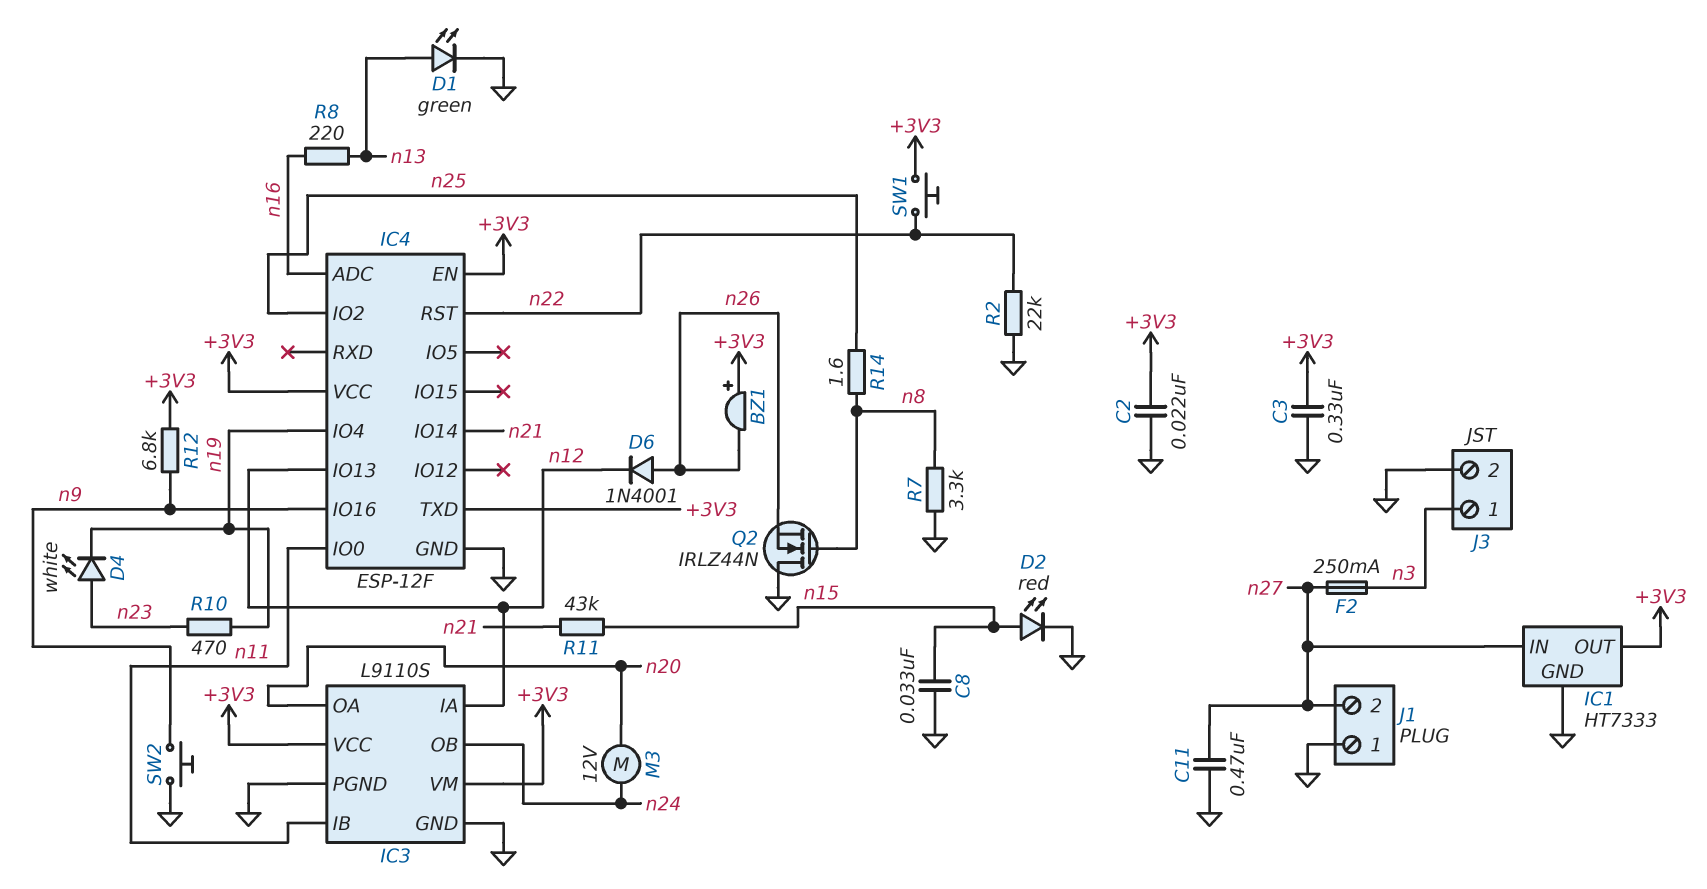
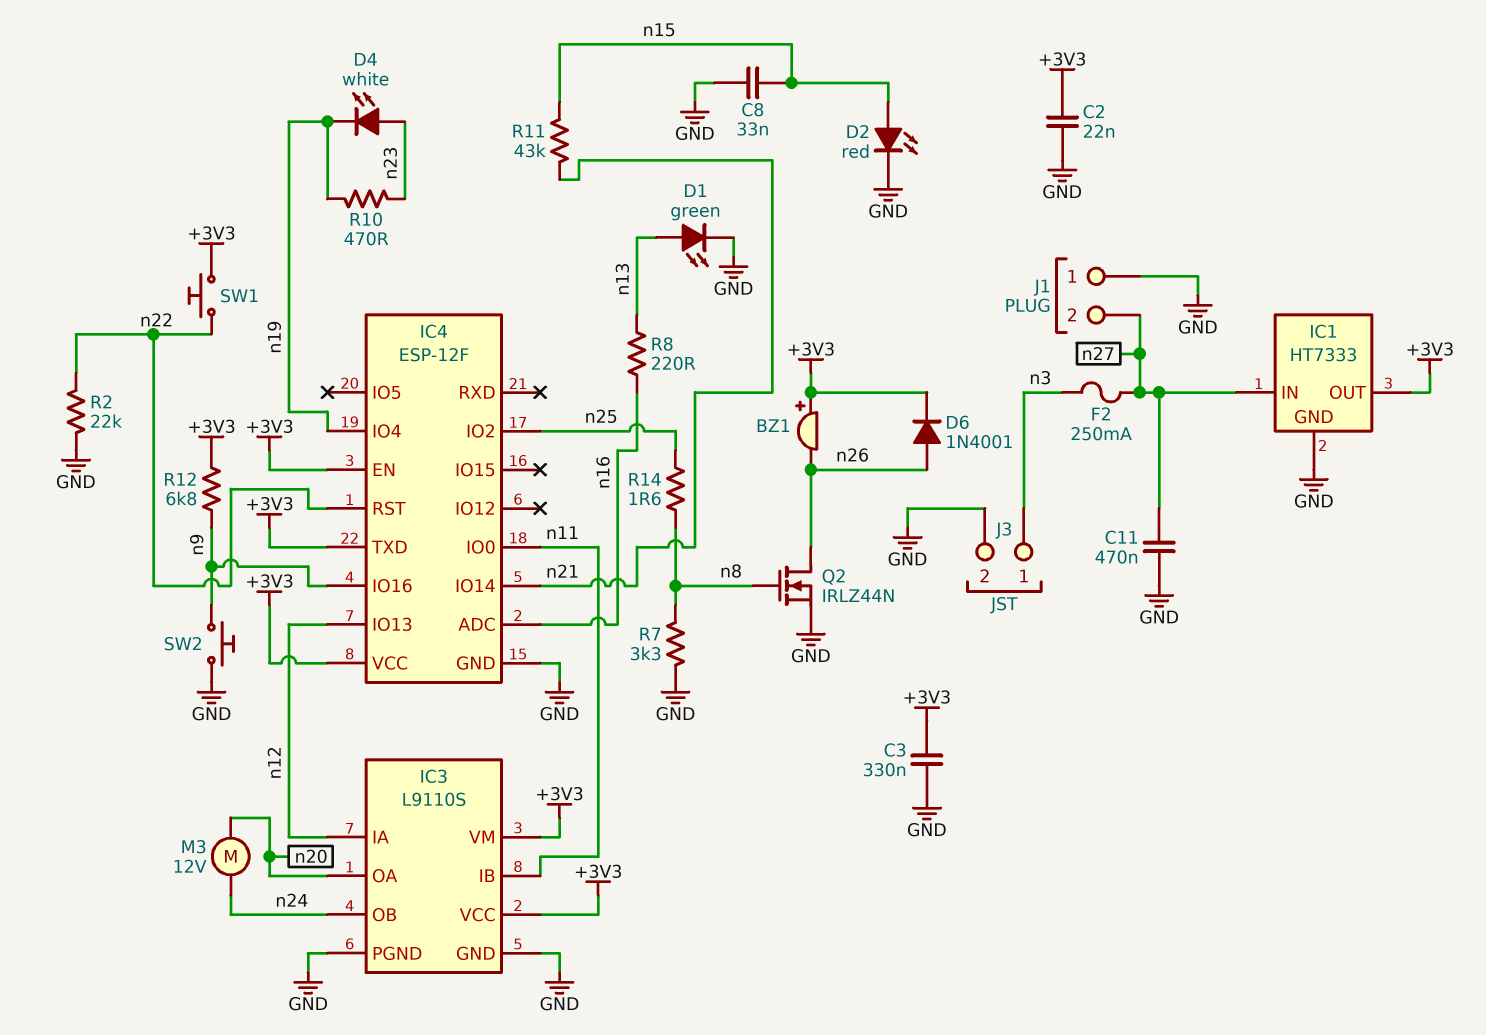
D6: diode 1N4001 (A n26, K n12) -> diode 1N4001 (A n26, K +3V3)
Q2: NMOS IRLZ44N (G n8, D GND, S n26) -> NMOS IRLZ44N (G n8, D n26, S GND)

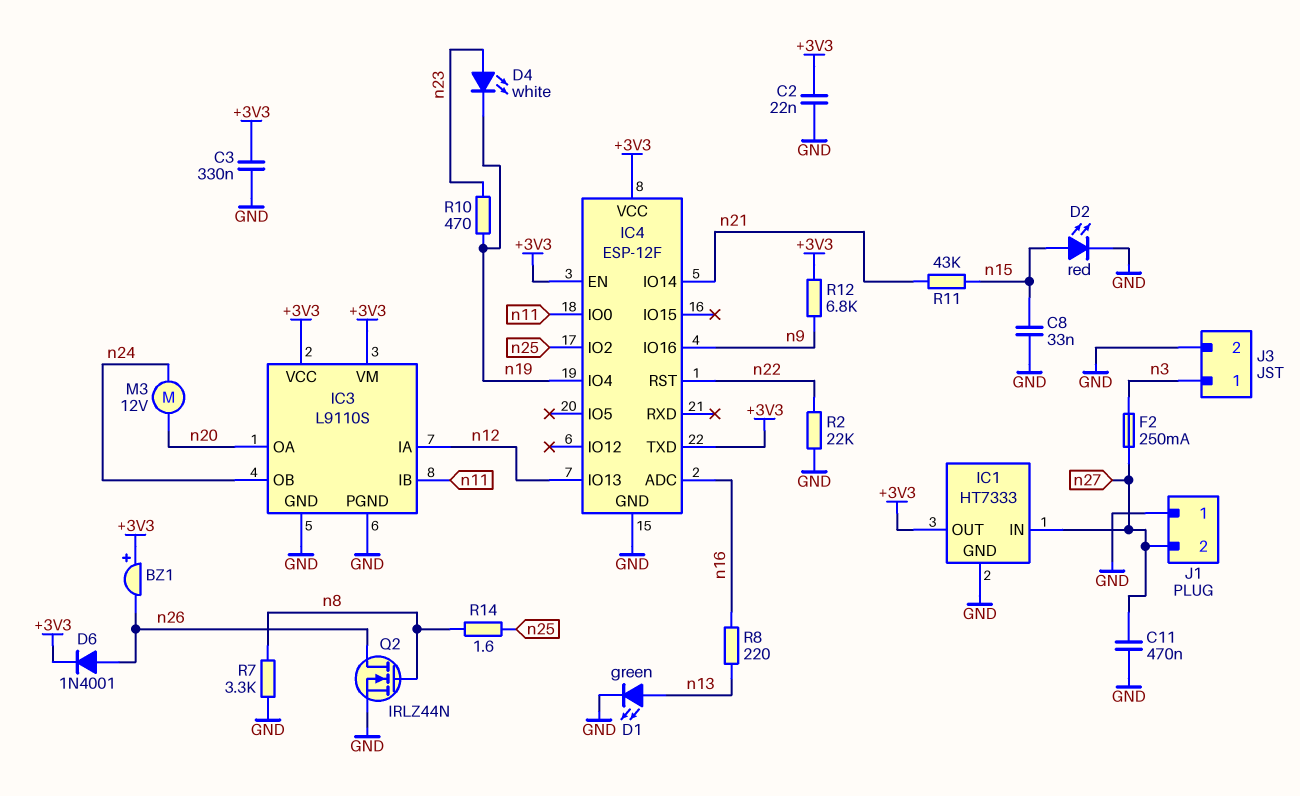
SW1: button (+3V3, n22) -> none
SW2: button (GND, n9) -> none

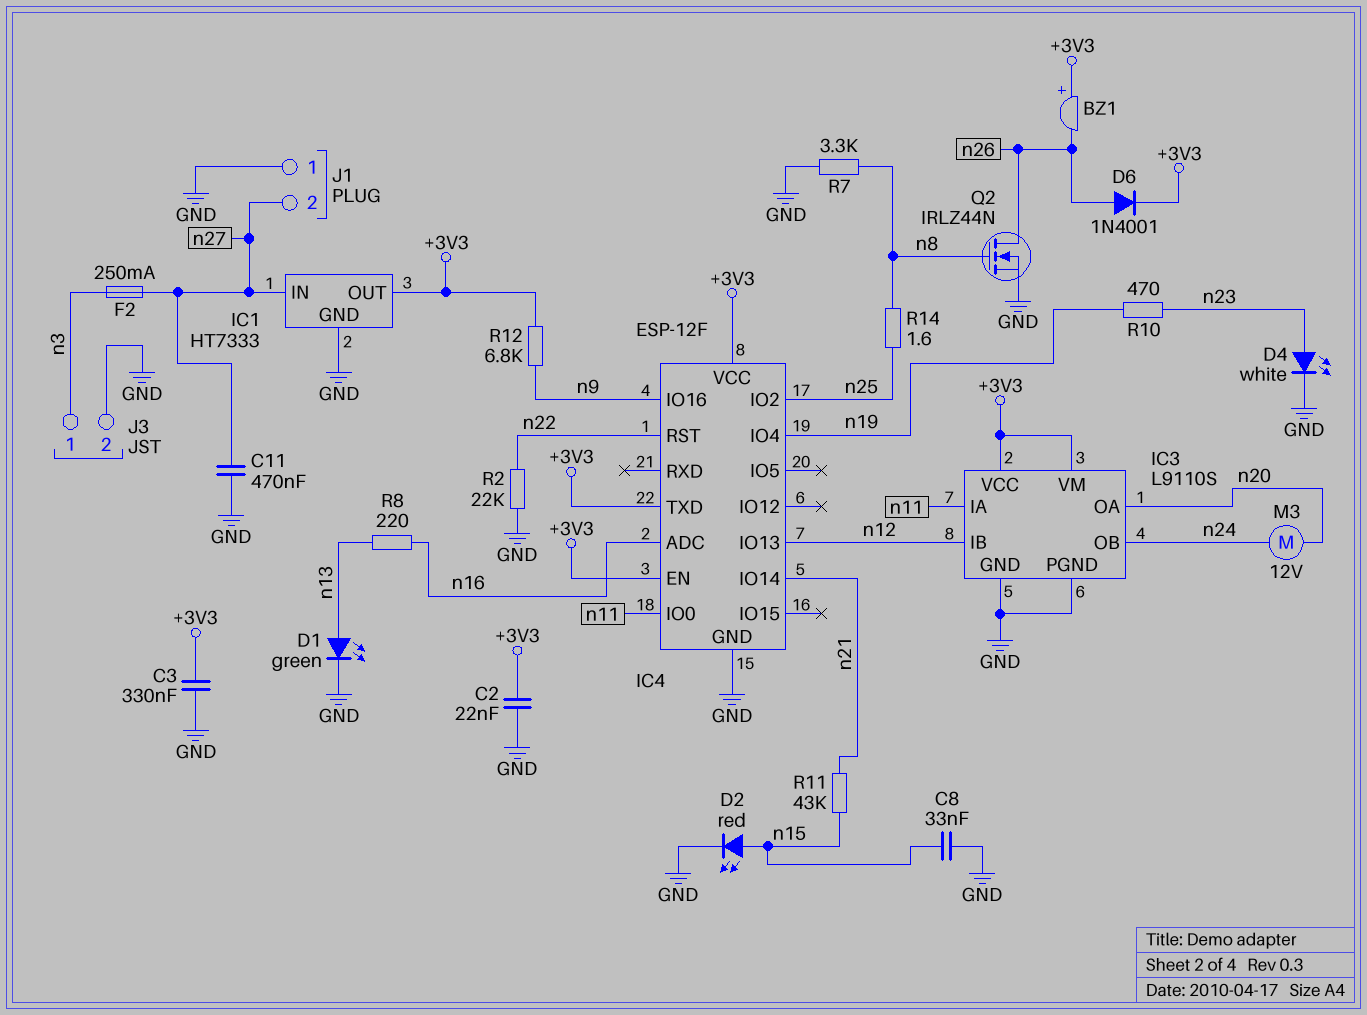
D4: LED white (A n23, K n19) -> LED white (A n23, K GND)
IC3 pin IA: n12 -> n11
IC3 pin IB: n11 -> n12

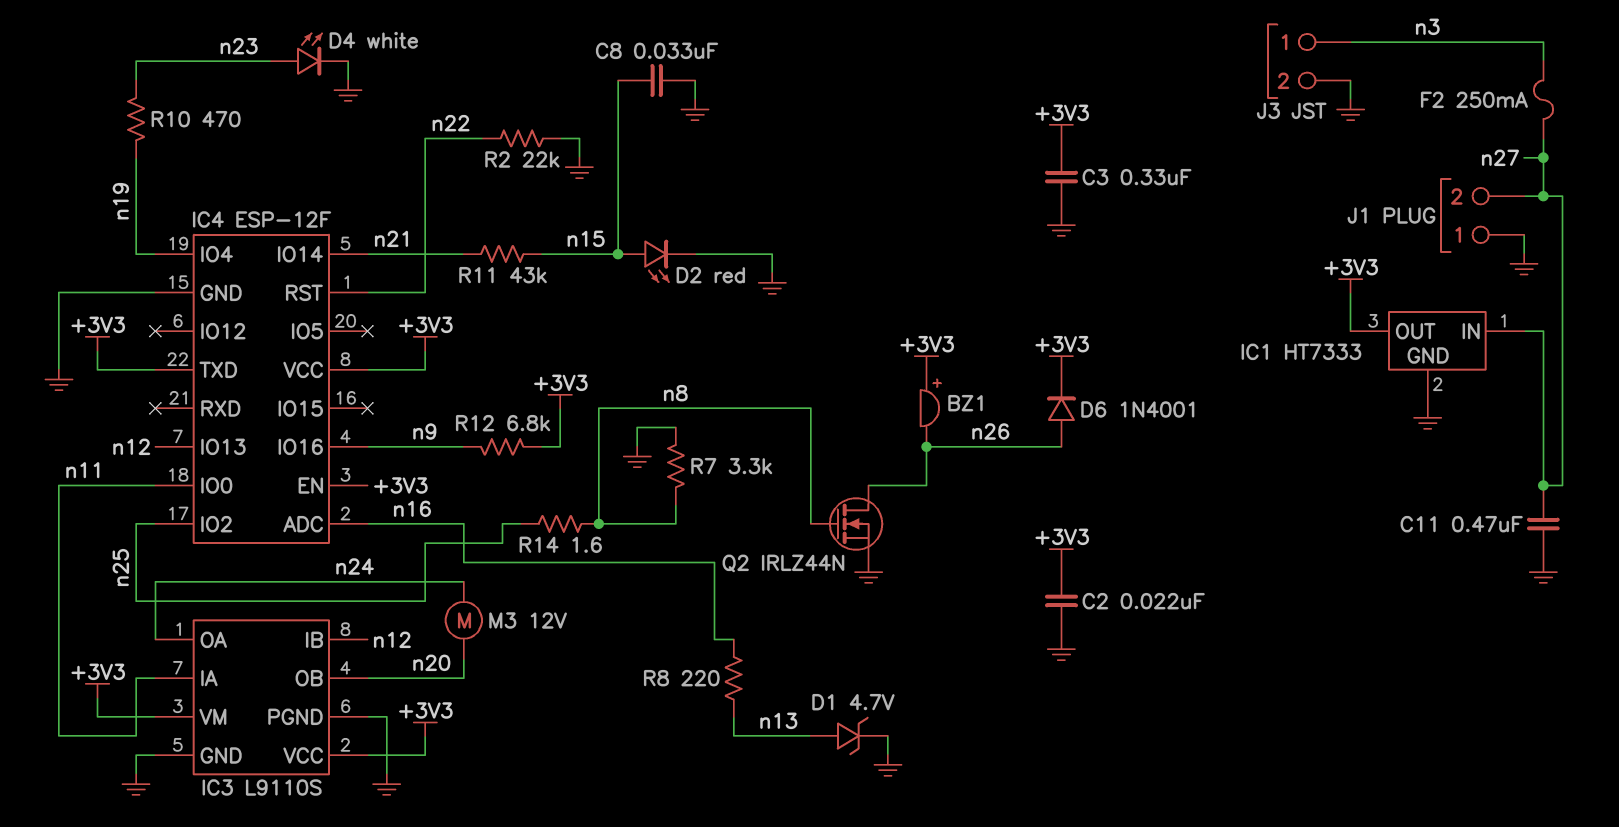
D1: LED green (A n13, K GND) -> zener 4.7V (A n13, K GND)
IC3 pin OA: n20 -> n24
IC3 pin OB: n24 -> n20

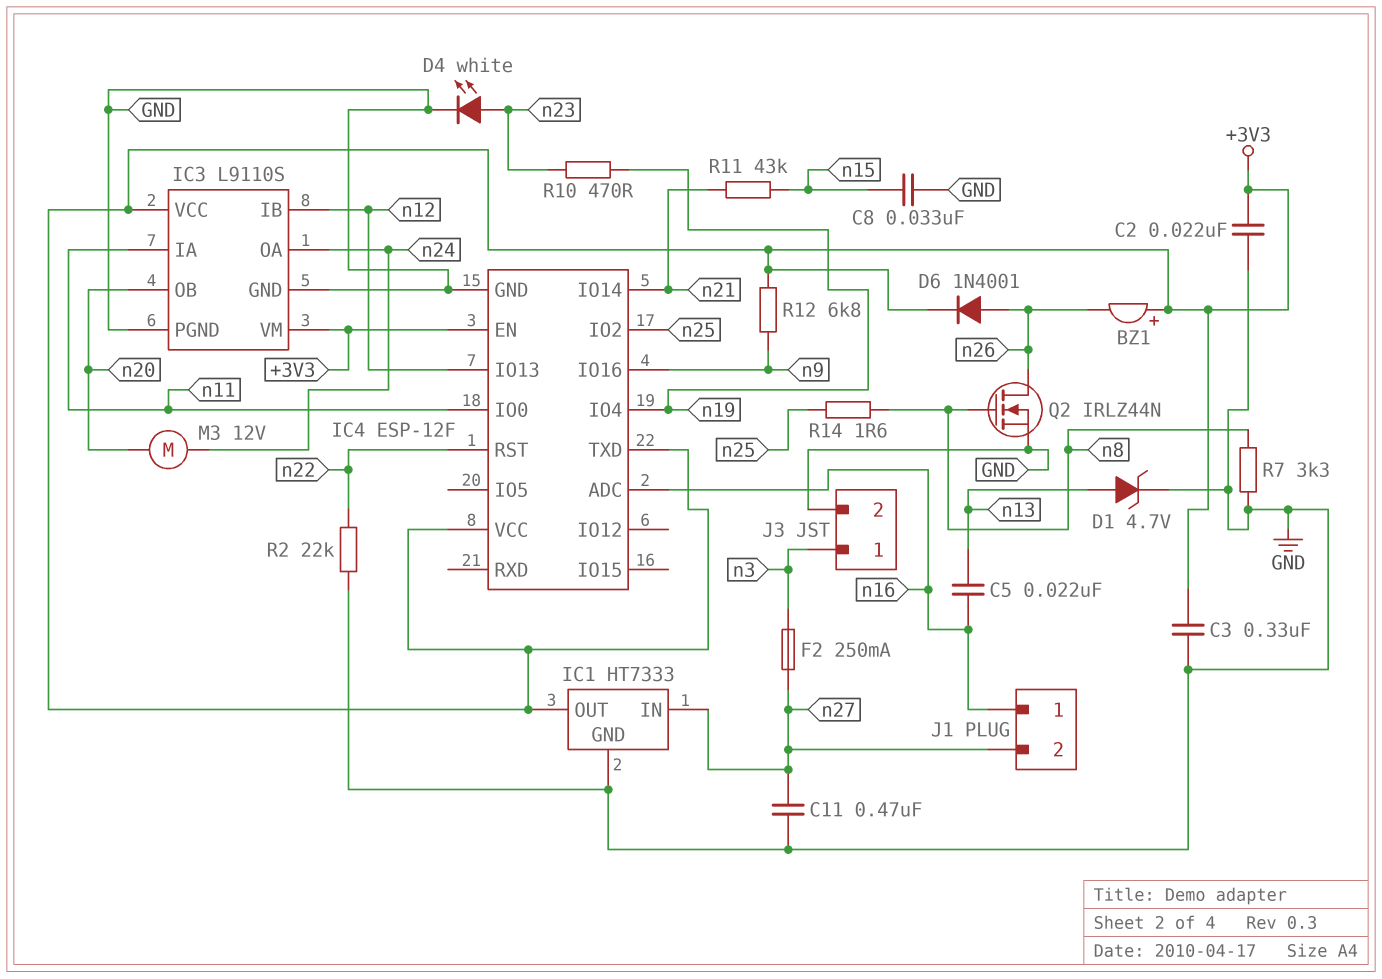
C5: none -> 22nF (n13, n16)
D2: LED red (A n15, K GND) -> none
J1 pin 1: GND -> n16
R8: 220 (n13, n16) -> none

